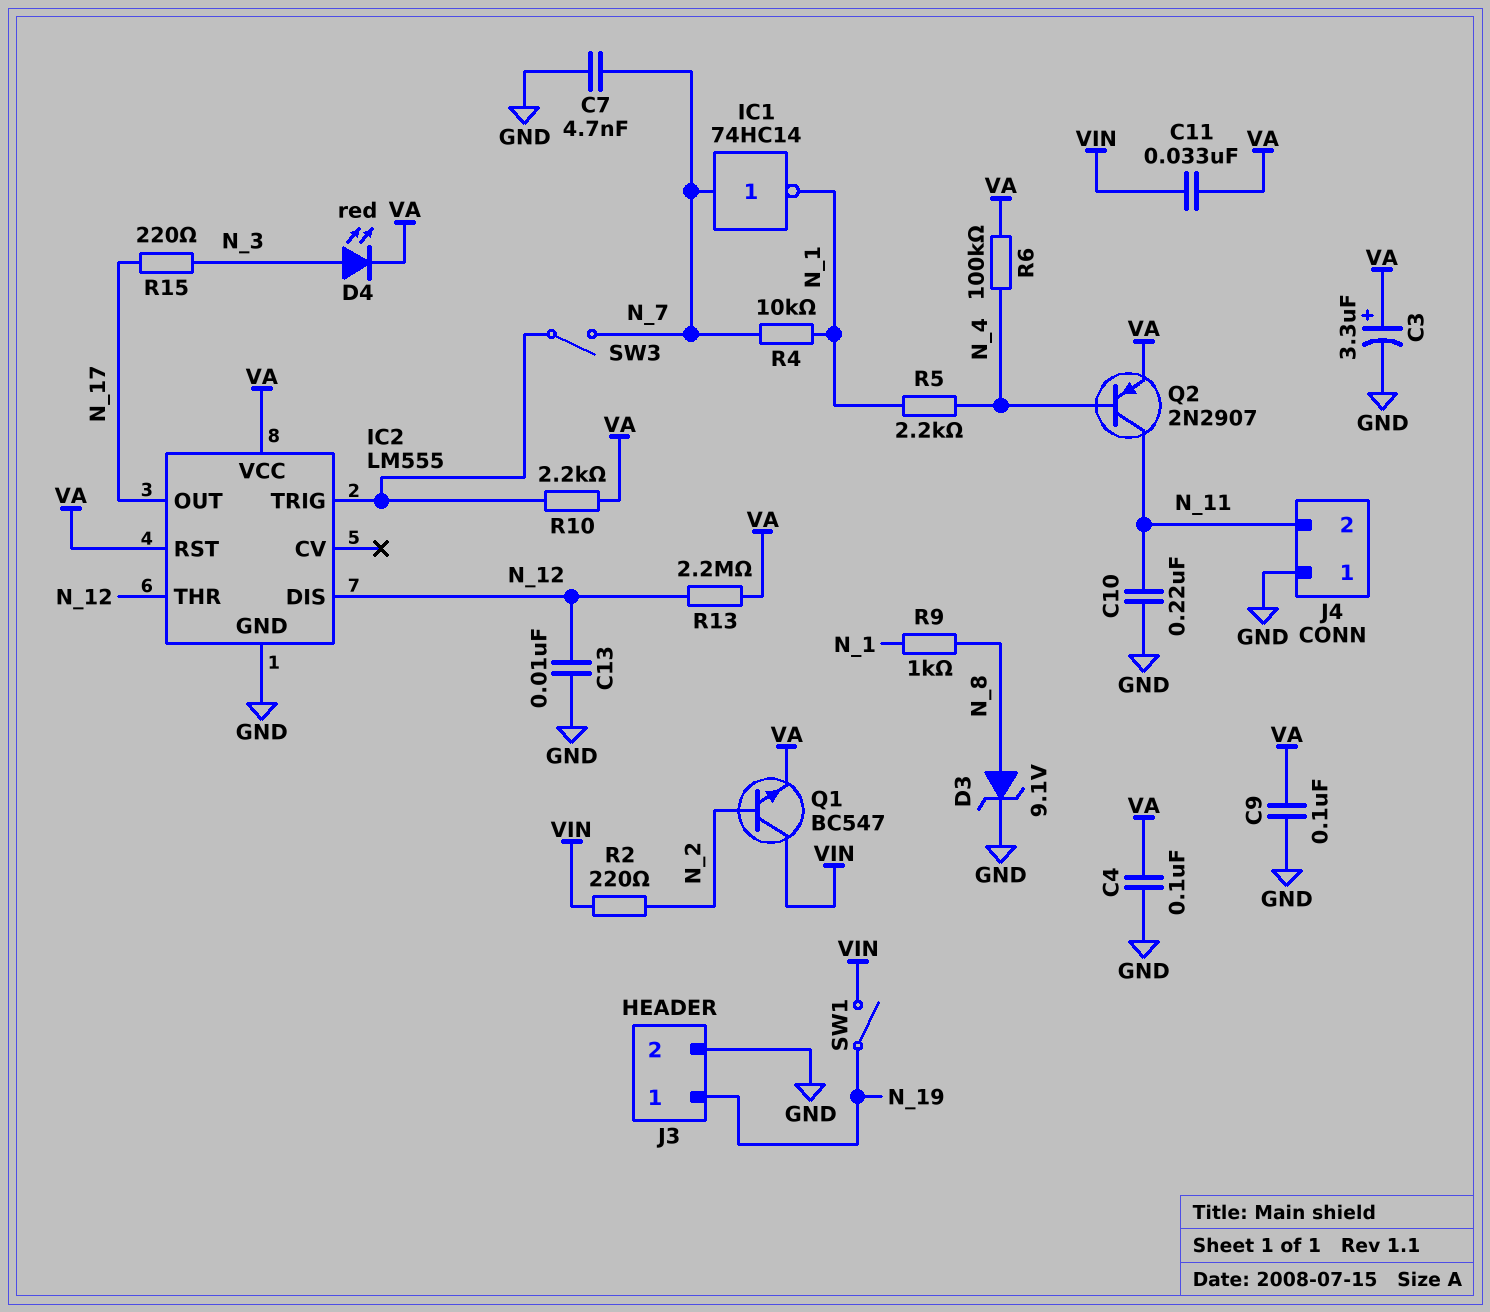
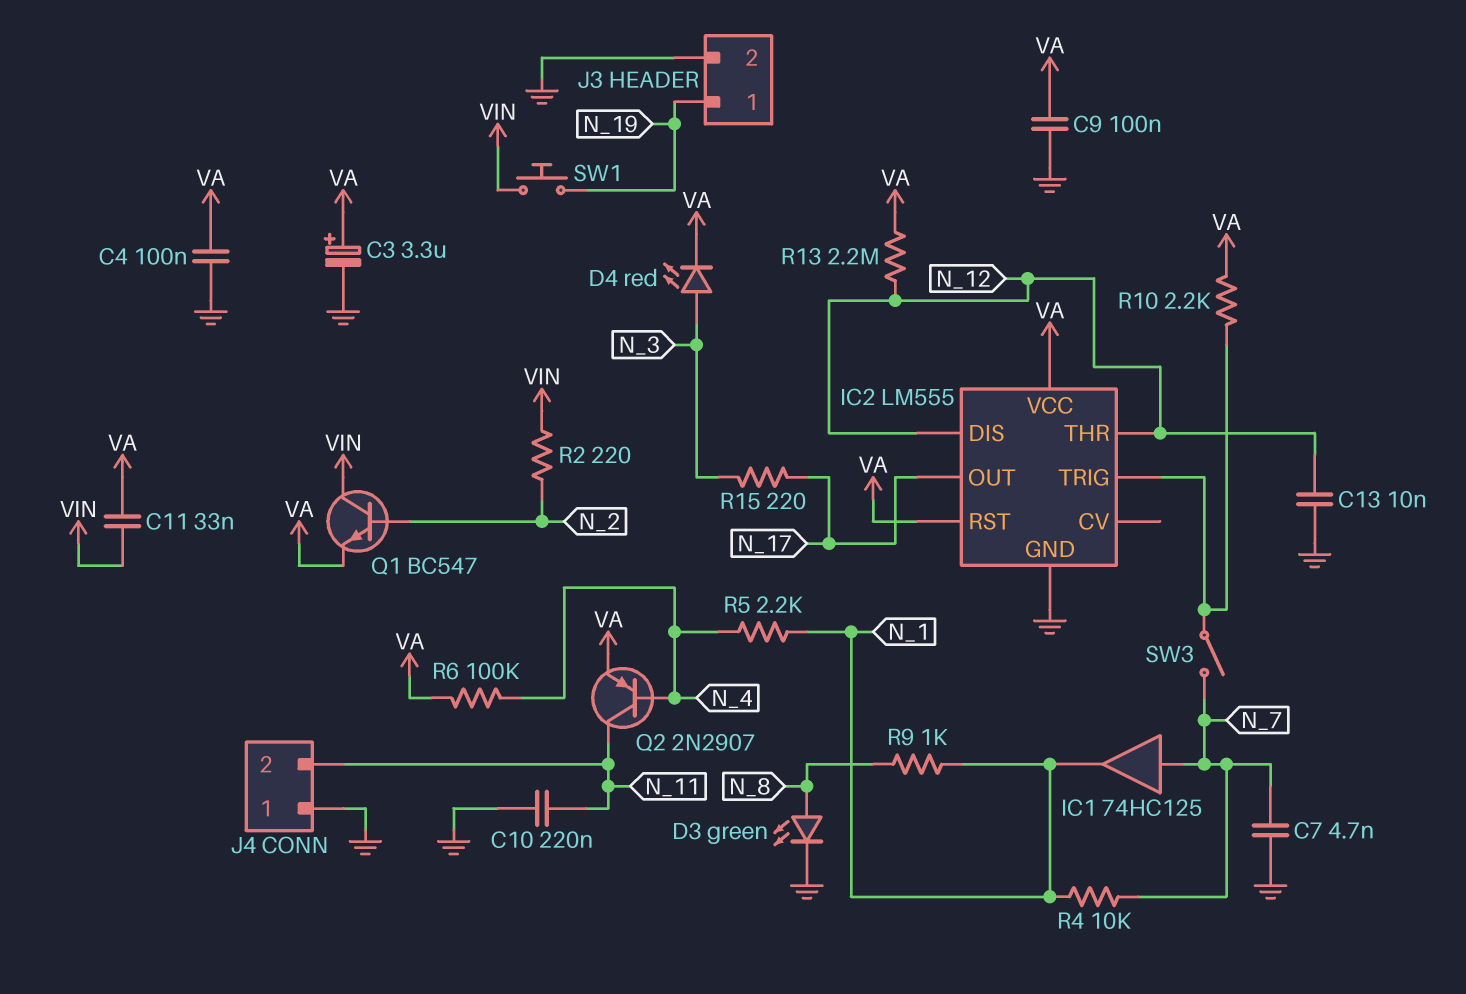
D3: zener 9.1V (A N_8, K GND) -> LED green (A N_8, K GND)
IC1: NOT 74HC14 (in N_7, out N_1) -> buffer 74HC125 (in N_7, out N_1)
SW1: switch (N_19, VIN) -> button (N_19, VIN)

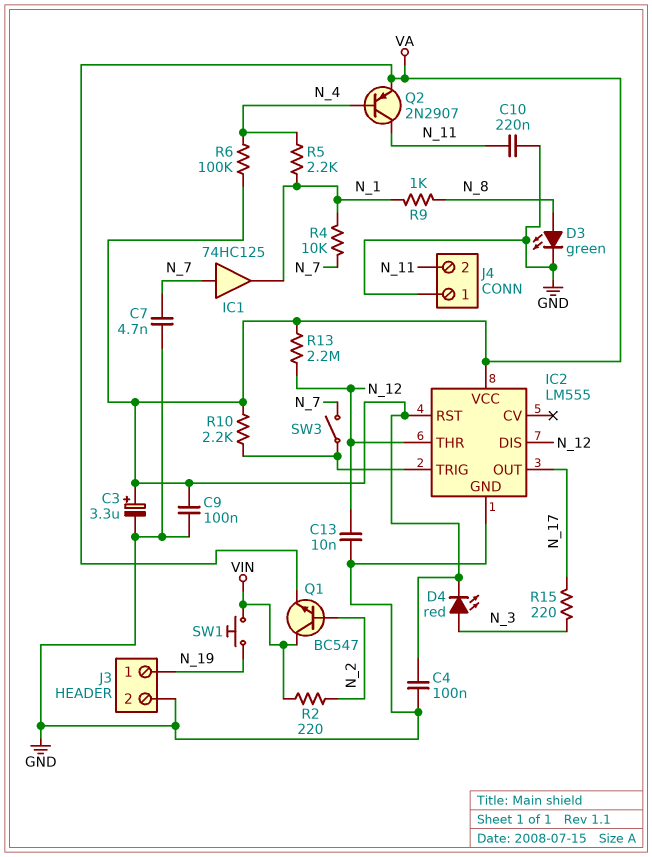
C11: 33nF (VA, VIN) -> none

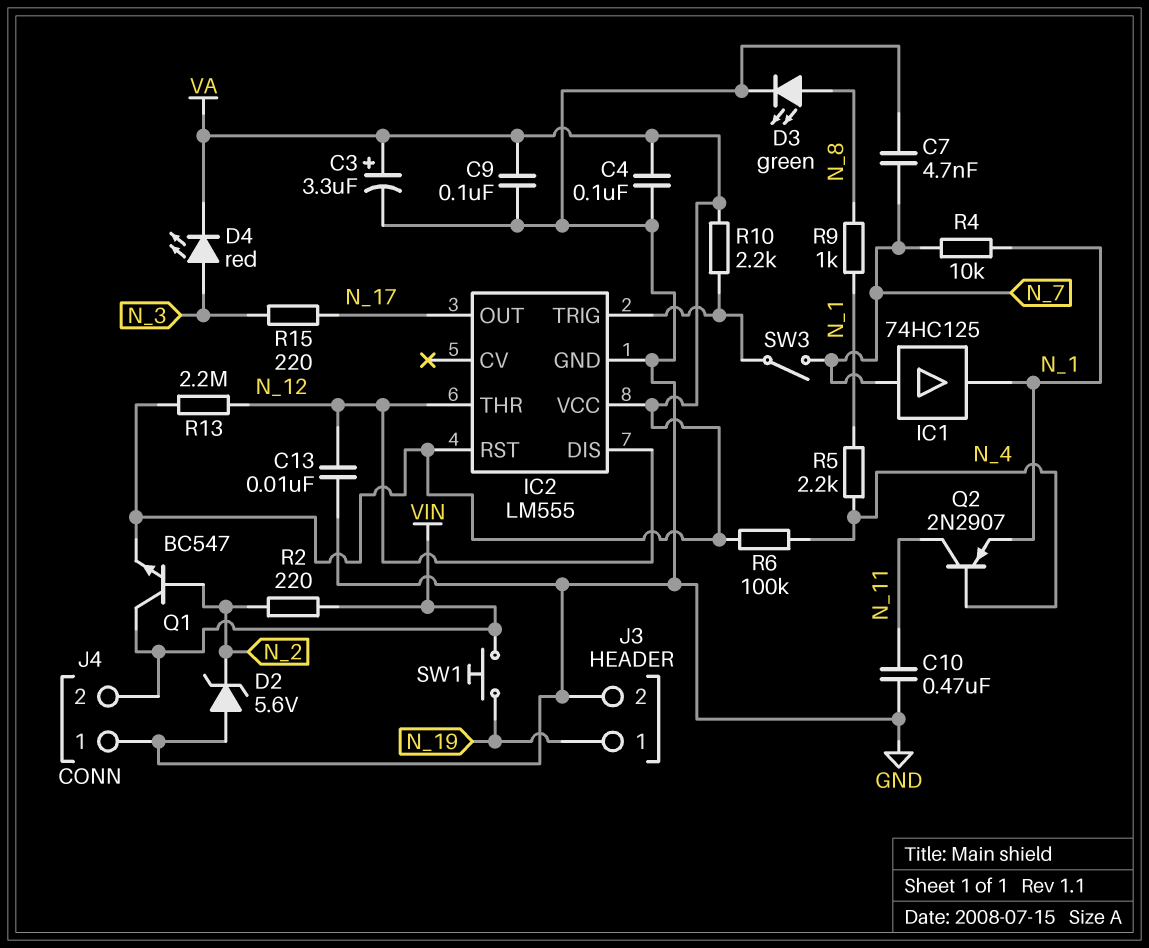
C10: 220nF (GND, N_11) -> 470nF (GND, N_11)
D2: none -> zener 5.6V (A GND, K N_2)
J4 pin 2: N_11 -> VIN
Q2: PNP 2N2907 (B N_4, C N_11, E VA) -> PNP 2N2907 (B N_4, C N_11, E N_1)

